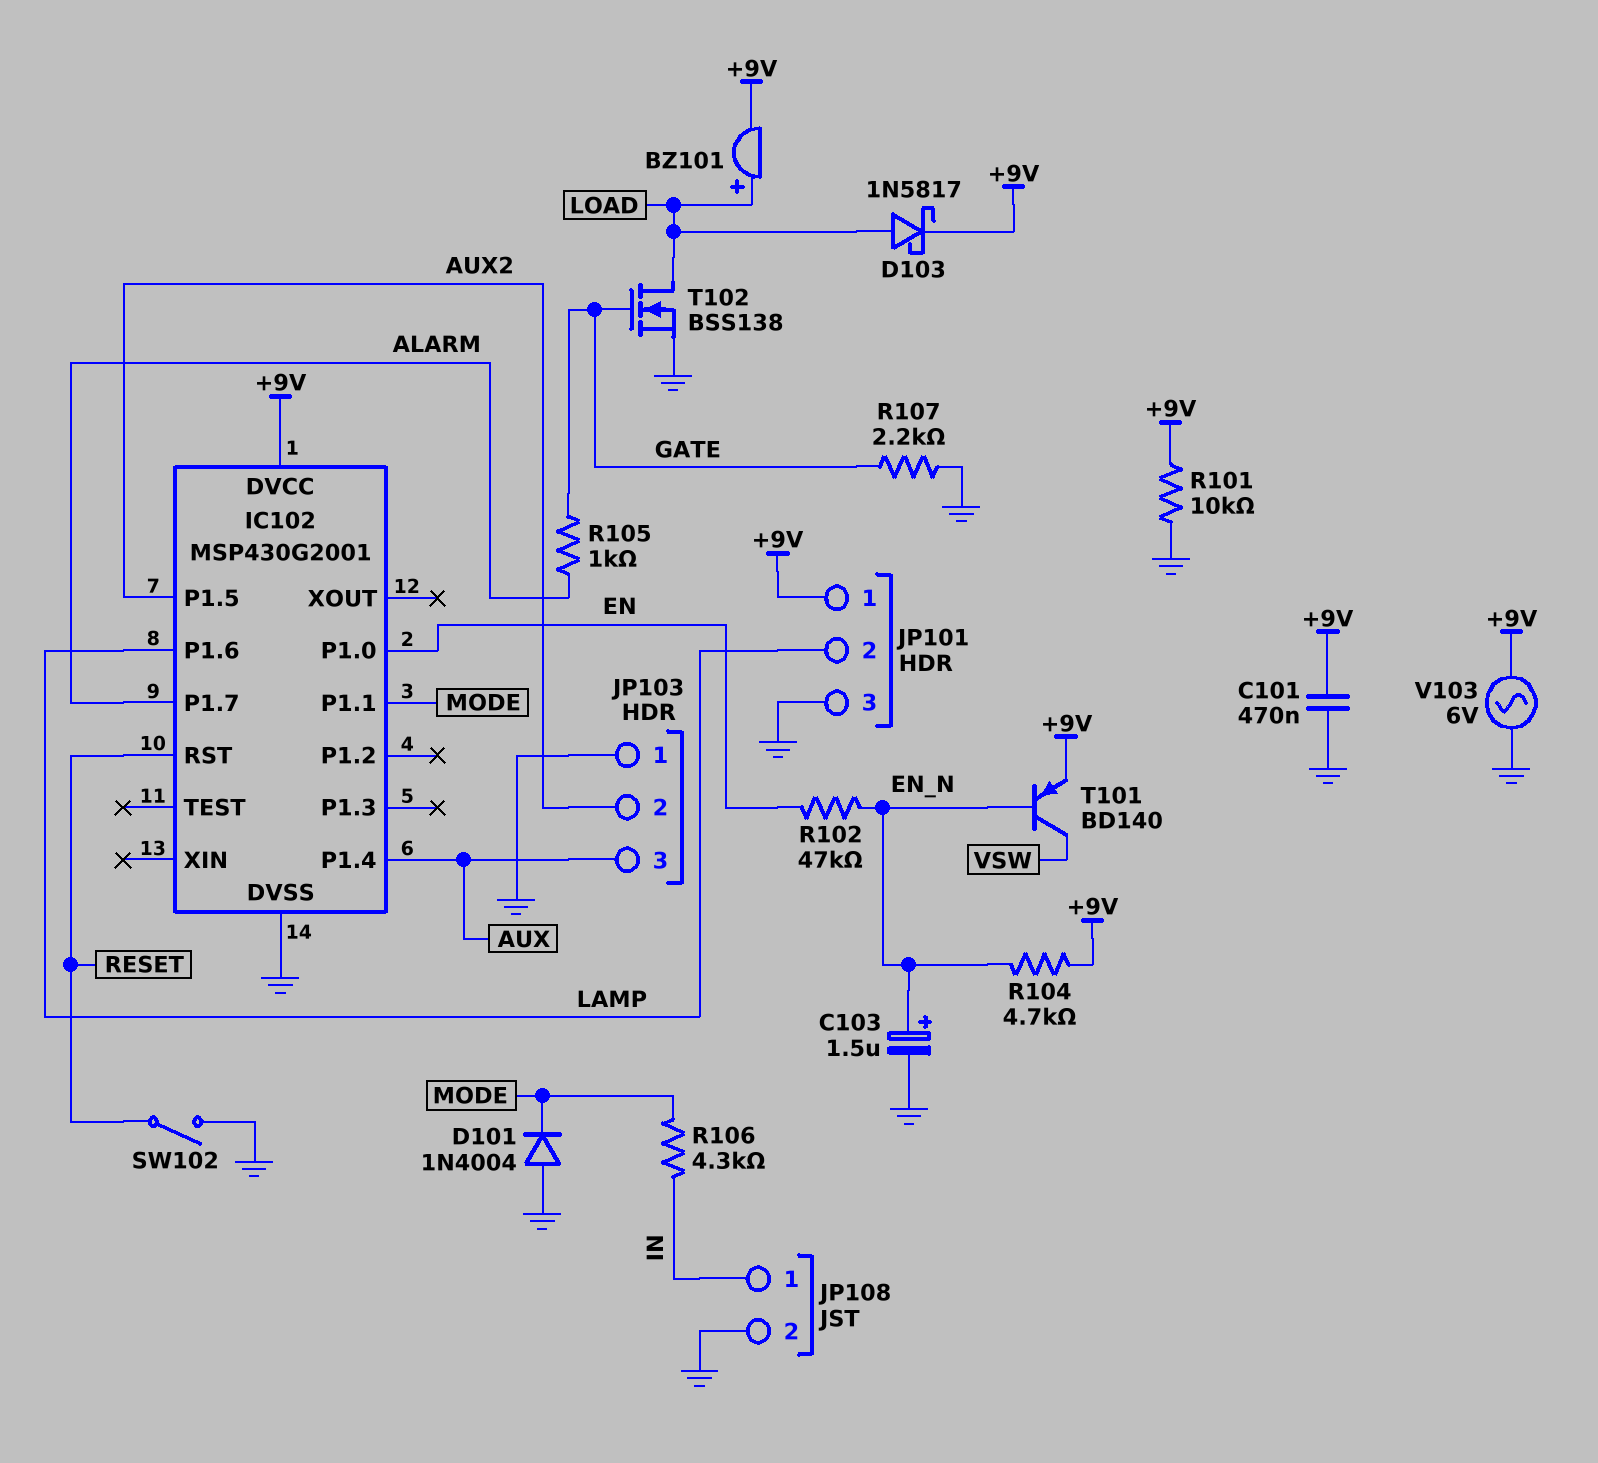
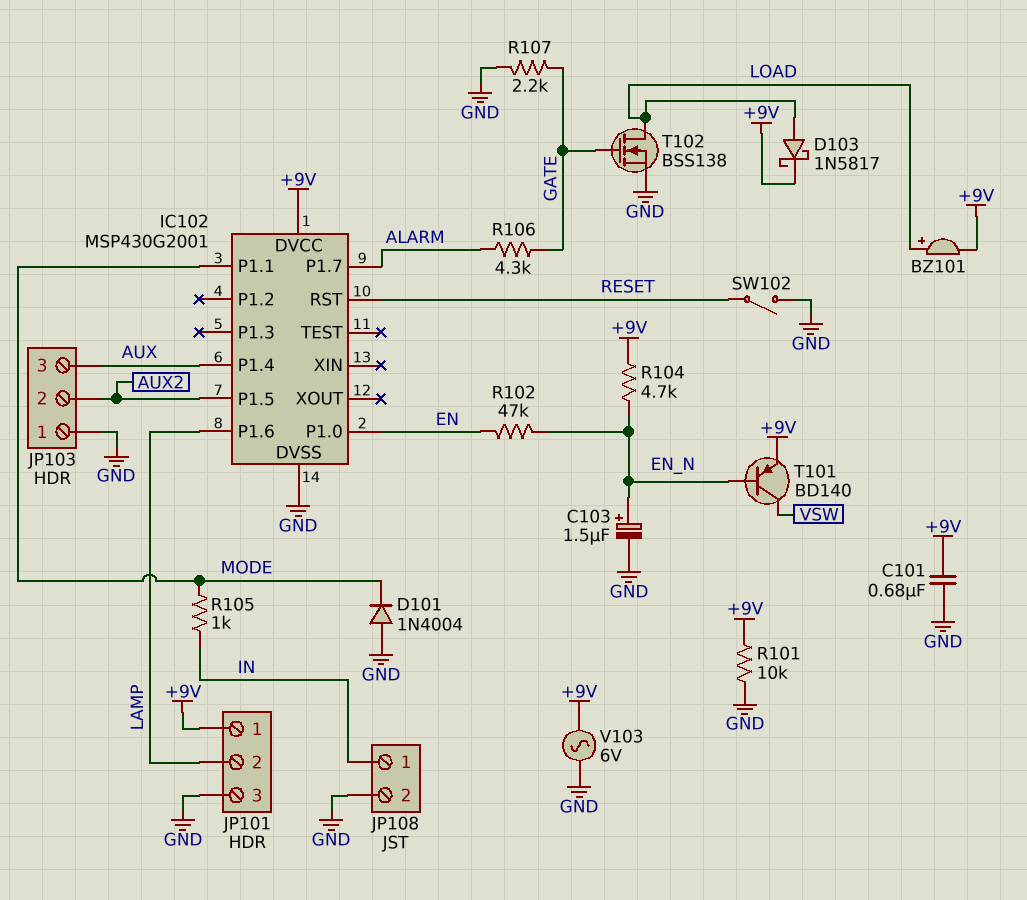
C101: 470nF (+9V, GND) -> 680nF (+9V, GND)
R105: 1k (ALARM, GATE) -> 1k (IN, MODE)
R106: 4.3k (IN, MODE) -> 4.3k (ALARM, GATE)

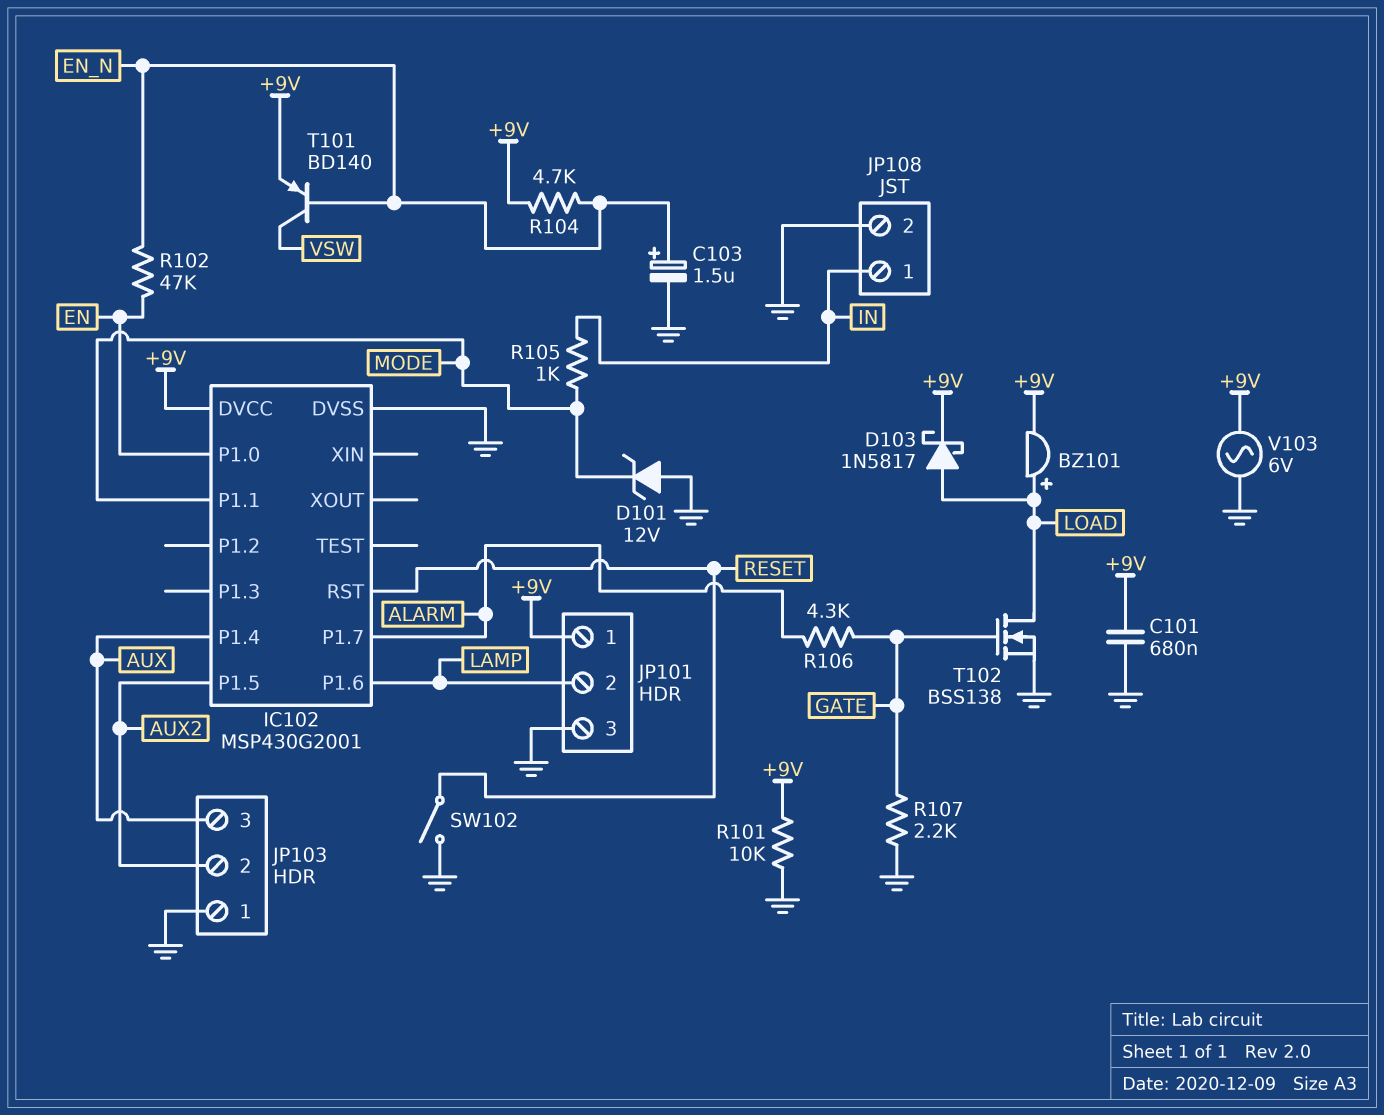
D101: diode 1N4004 (A GND, K MODE) -> zener 12V (A GND, K MODE)

